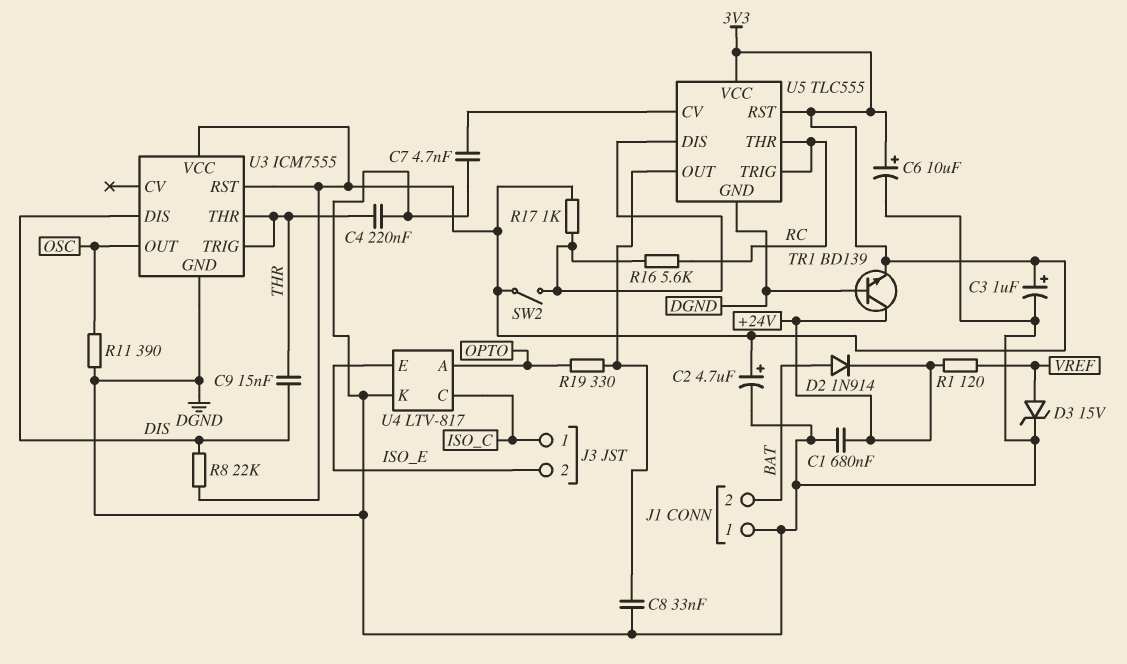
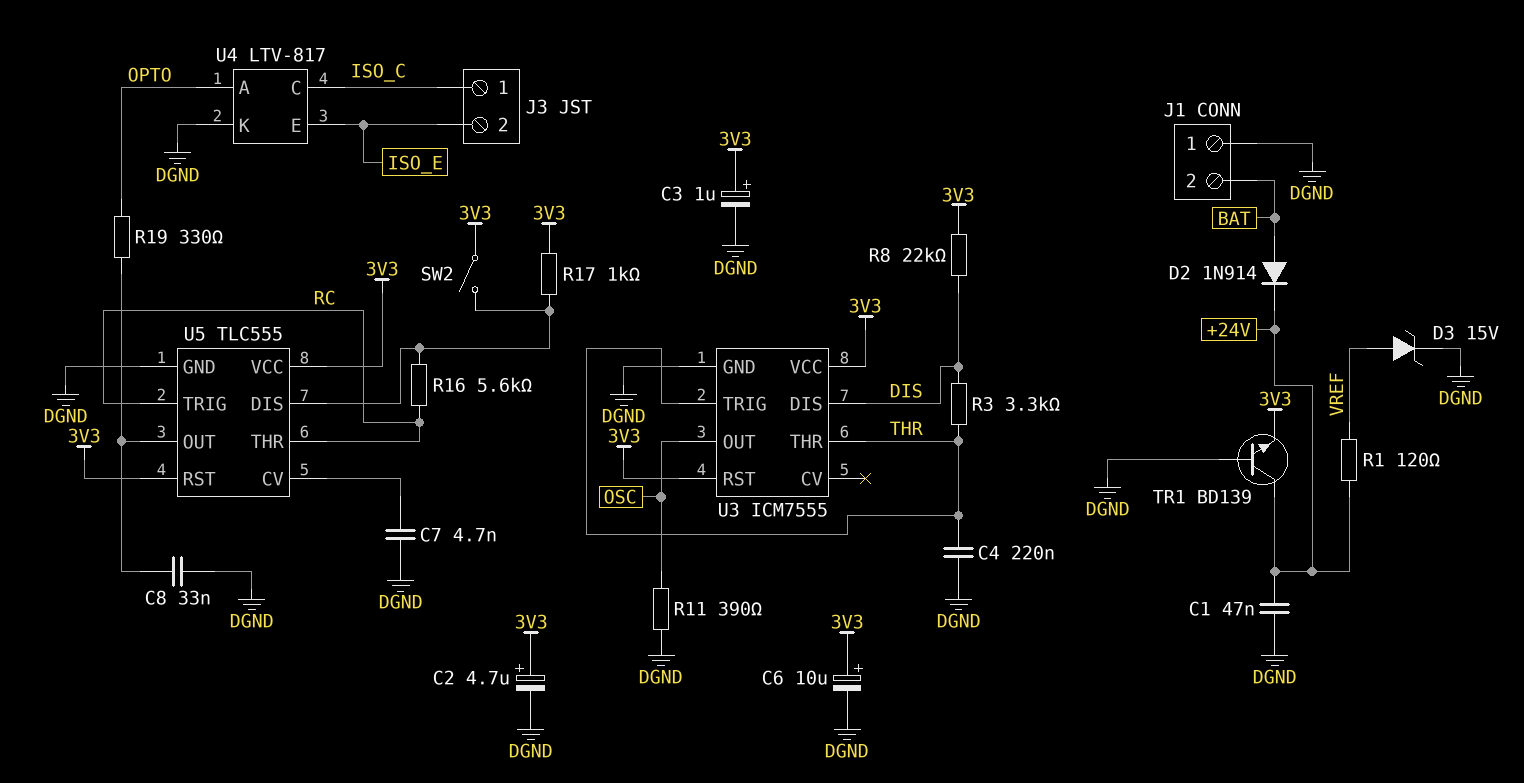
C1: 680nF (+24V, DGND) -> 47nF (+24V, DGND)
C9: 15nF (DIS, THR) -> none
R3: none -> 3.3k (DIS, THR)

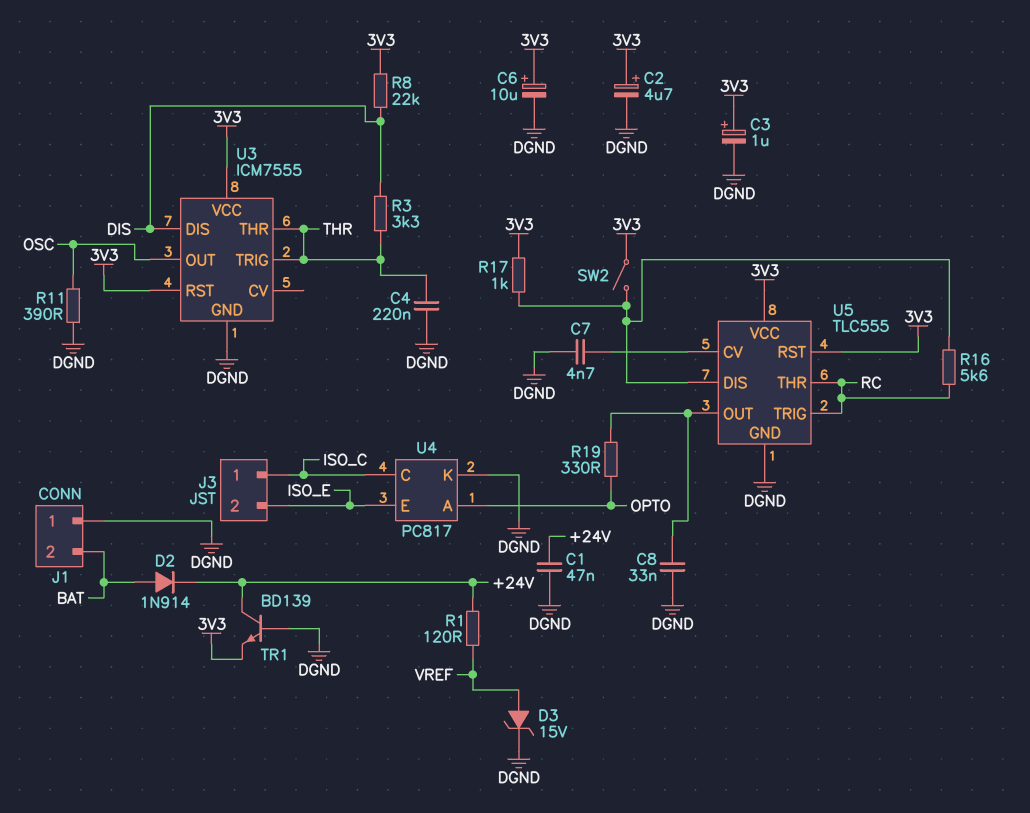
U4: LTV-817 -> PC817

